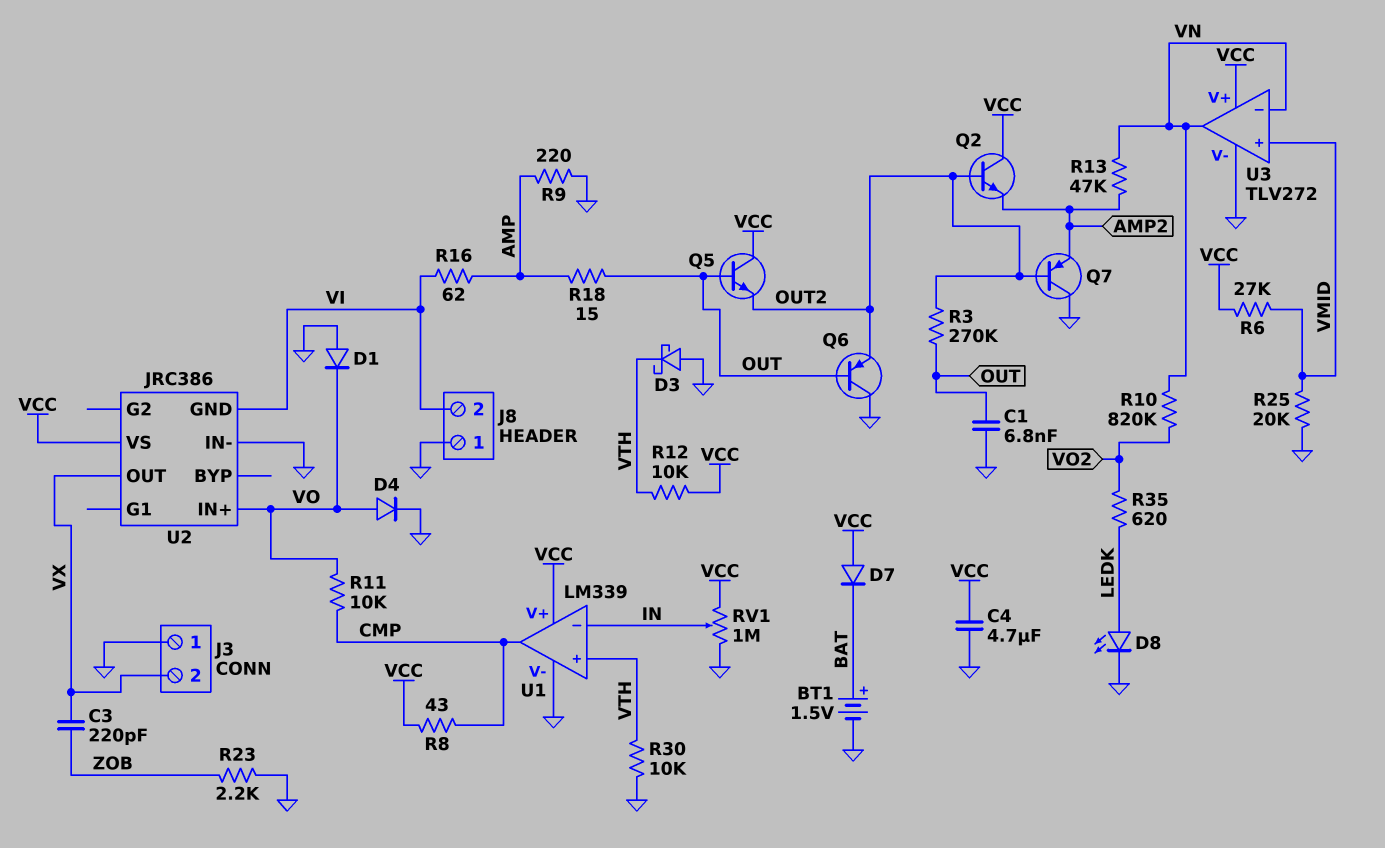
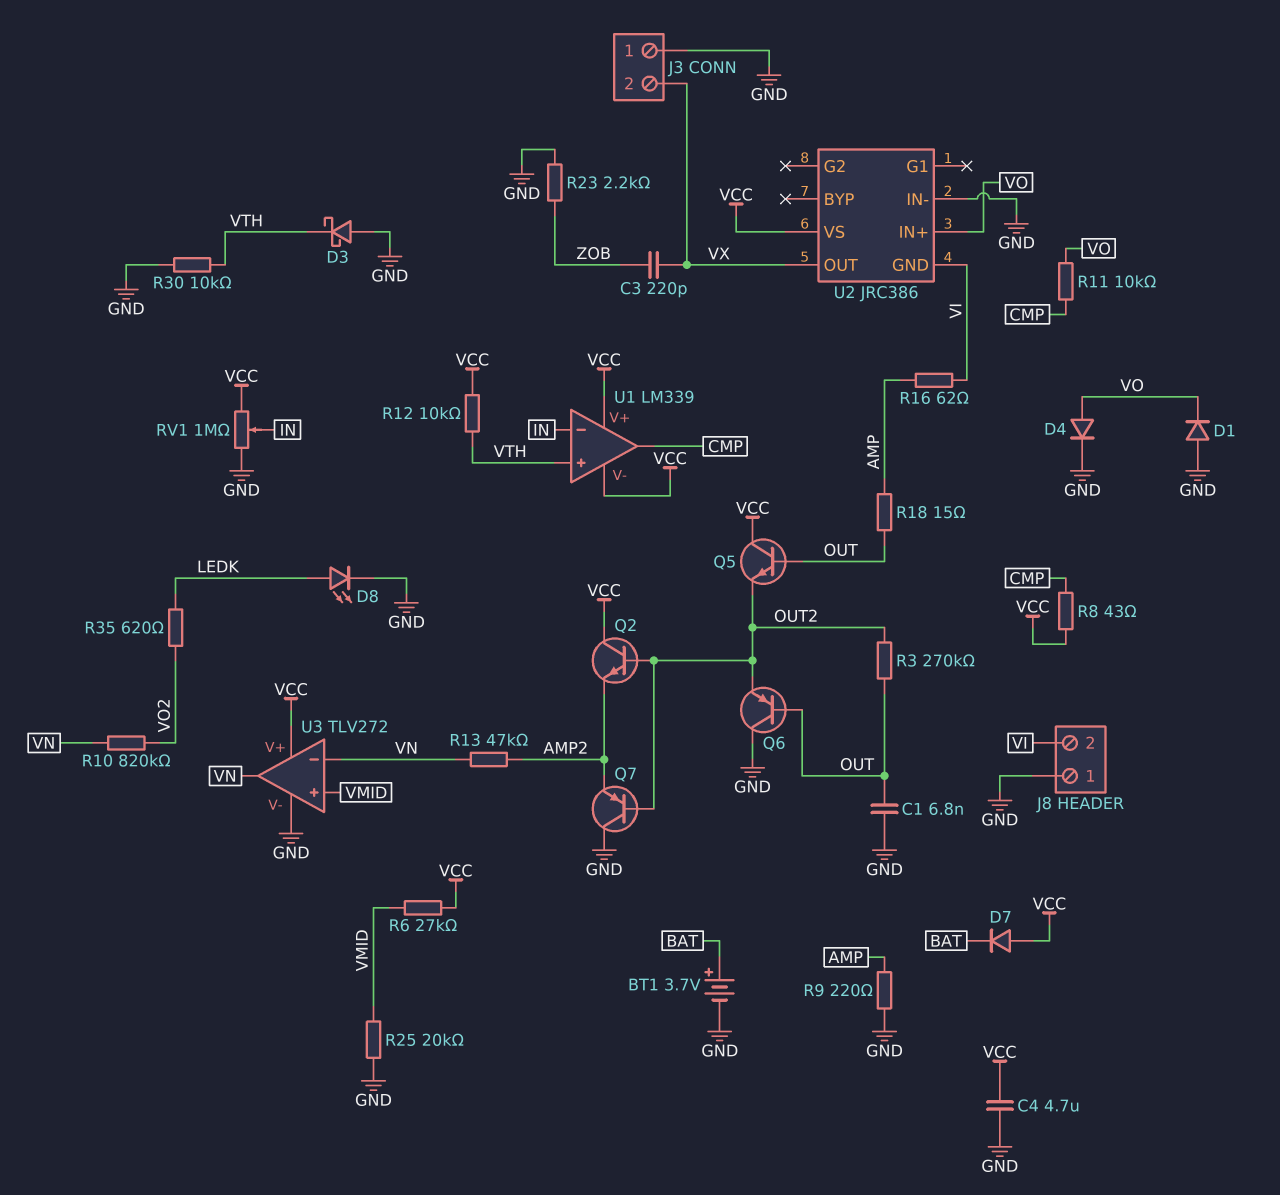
BT1: 1.5V (plus BAT, minus GND) -> 3.7V (plus BAT, minus GND)
U1 pin V-: GND -> VCC

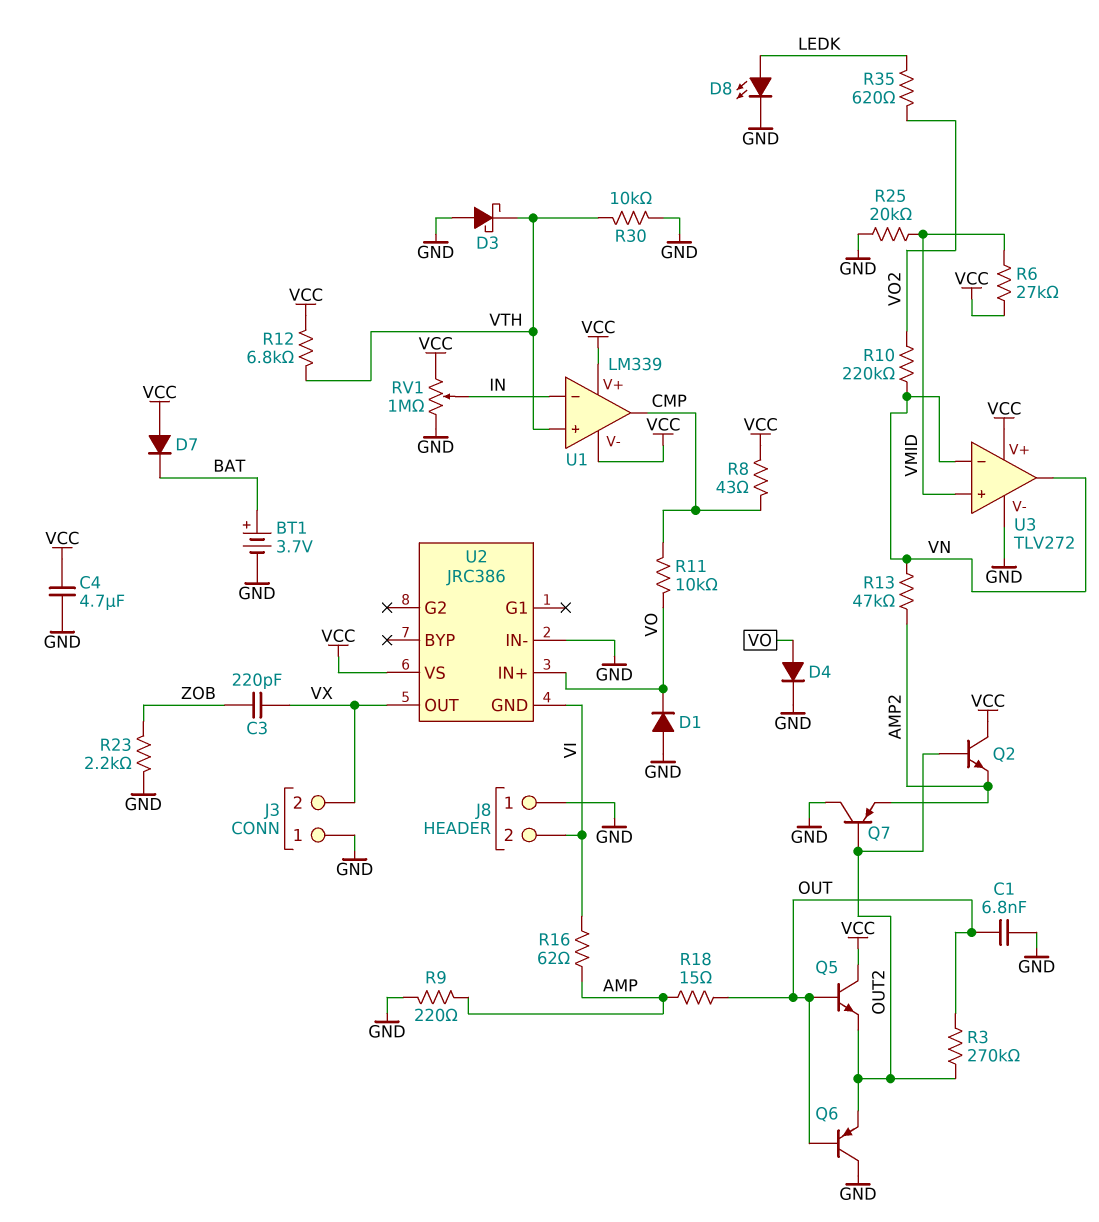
R10: 820k (VN, VO2) -> 220k (VN, VO2)
R12: 10k (VCC, VTH) -> 6.8k (VCC, VTH)

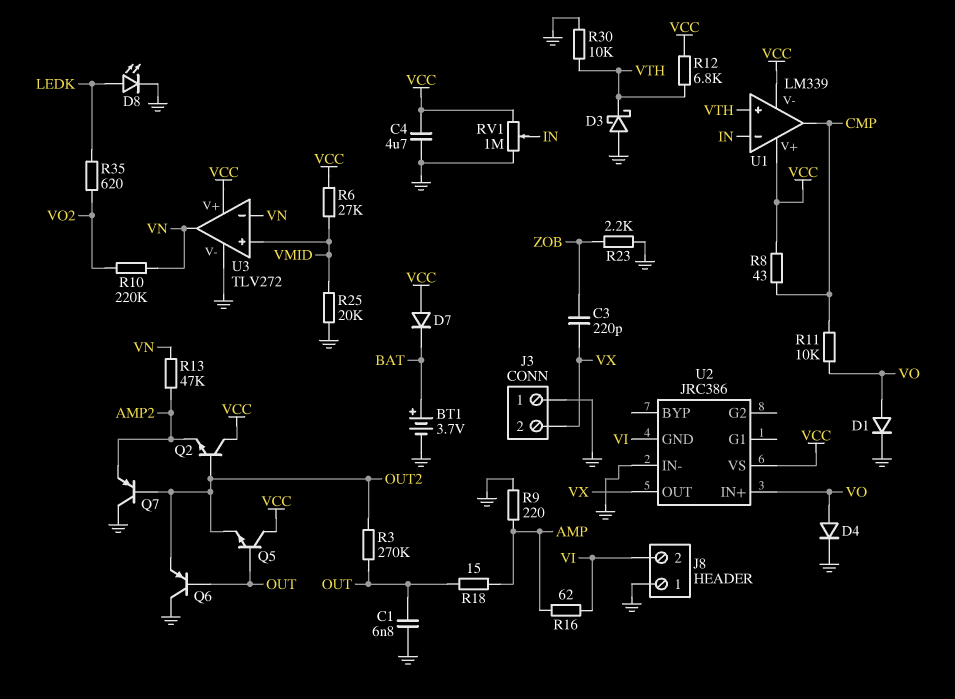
D1: diode (A GND, K VO) -> diode (A VO, K GND)

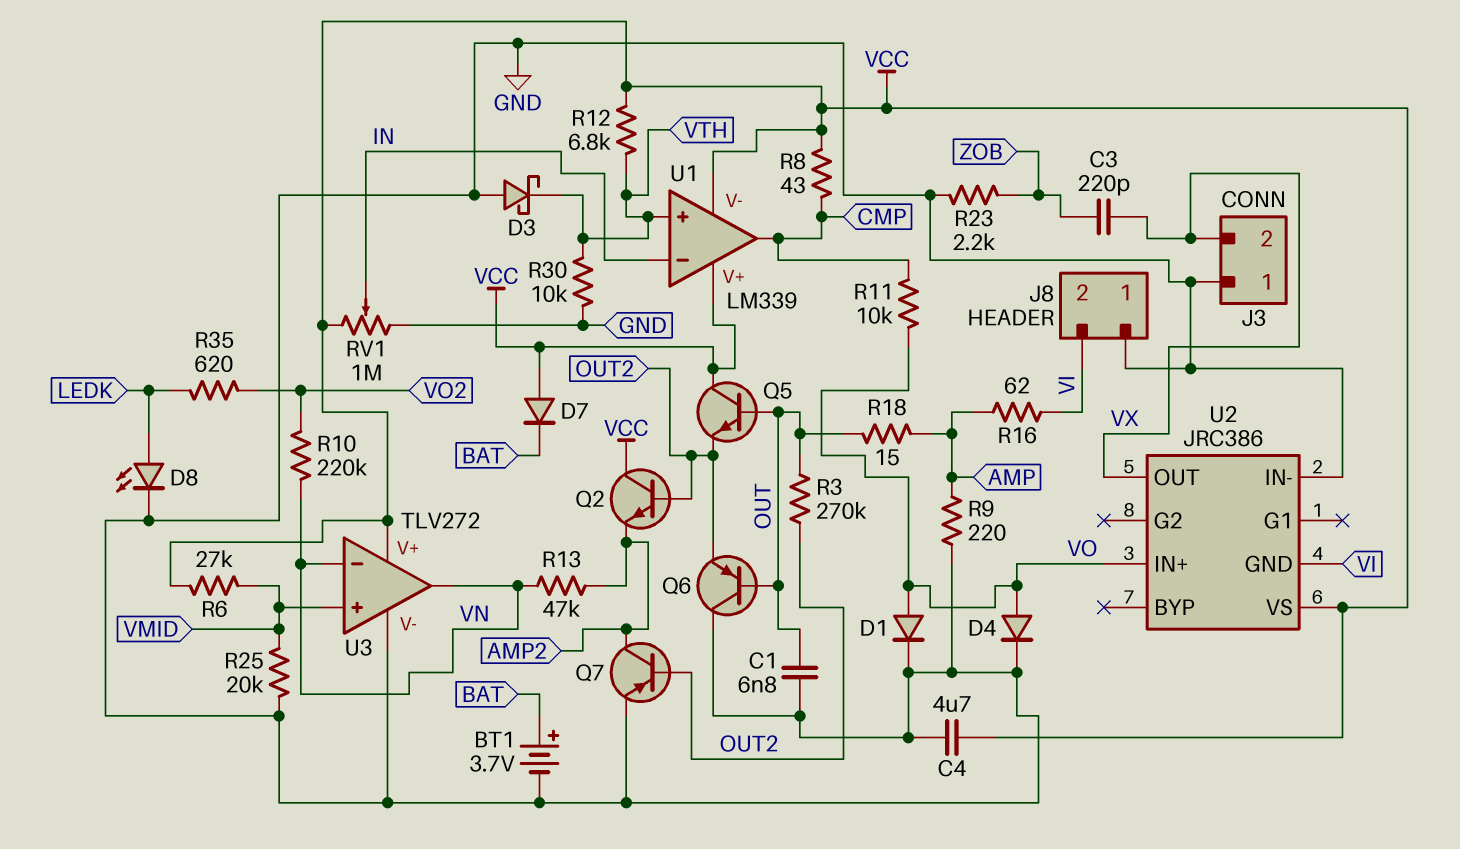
Q7: PNP (B OUT2, C GND, E AMP2) -> PNP (B OUT2, C AMP2, E GND)

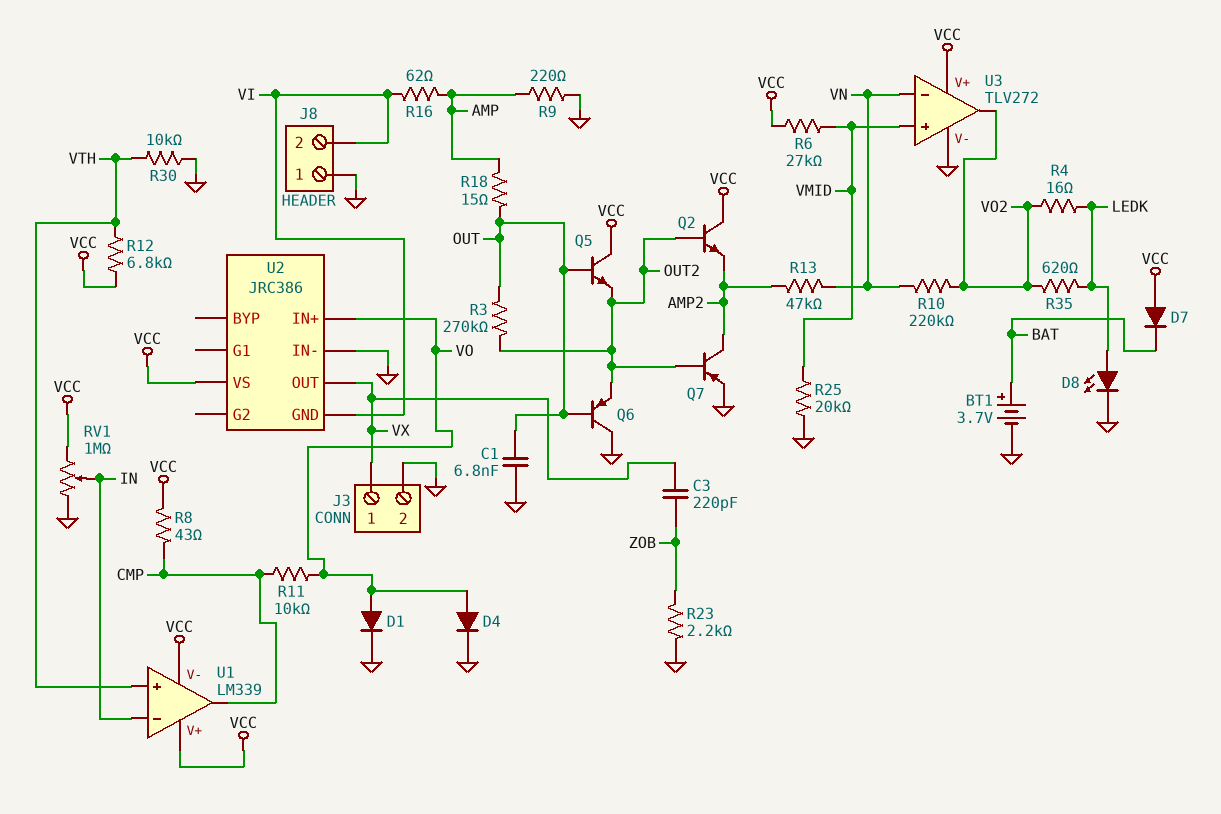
C4: 4.7uF (GND, VCC) -> none
D3: schottky (A GND, K VTH) -> none
J3 pin 1: GND -> VX
J3 pin 2: VX -> GND
R4: none -> 16 (LEDK, VO2)
U3 pin out: VN -> VO2

